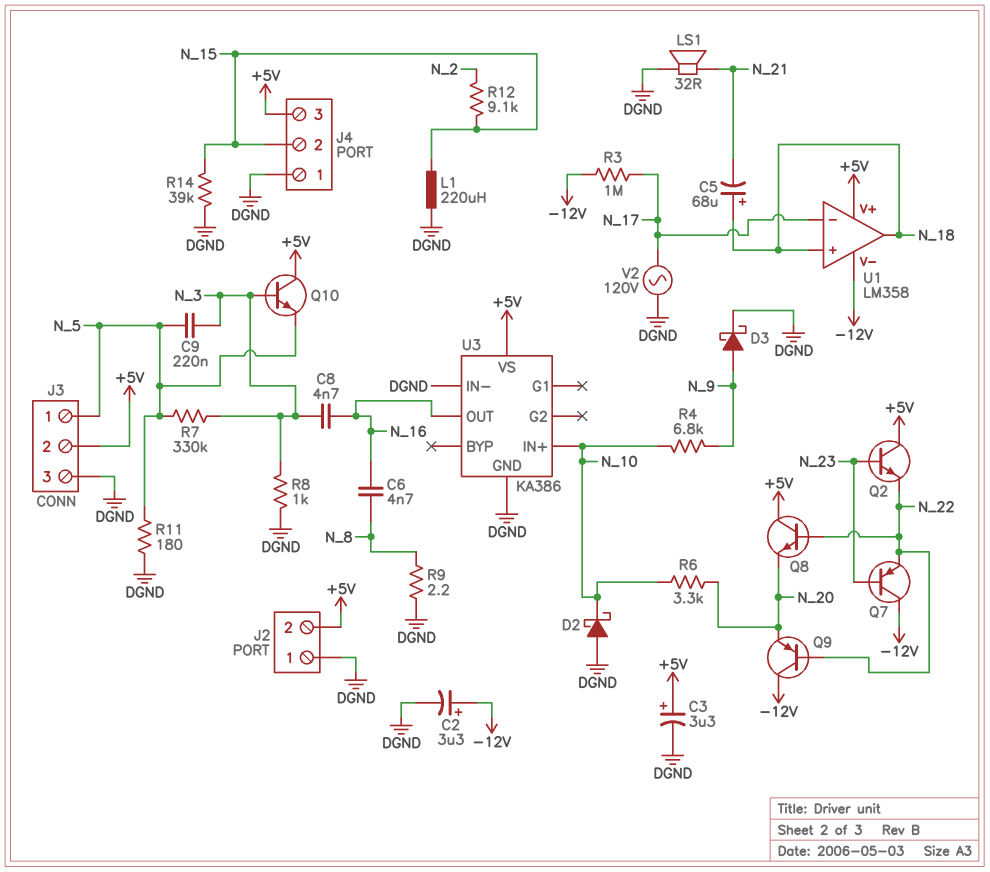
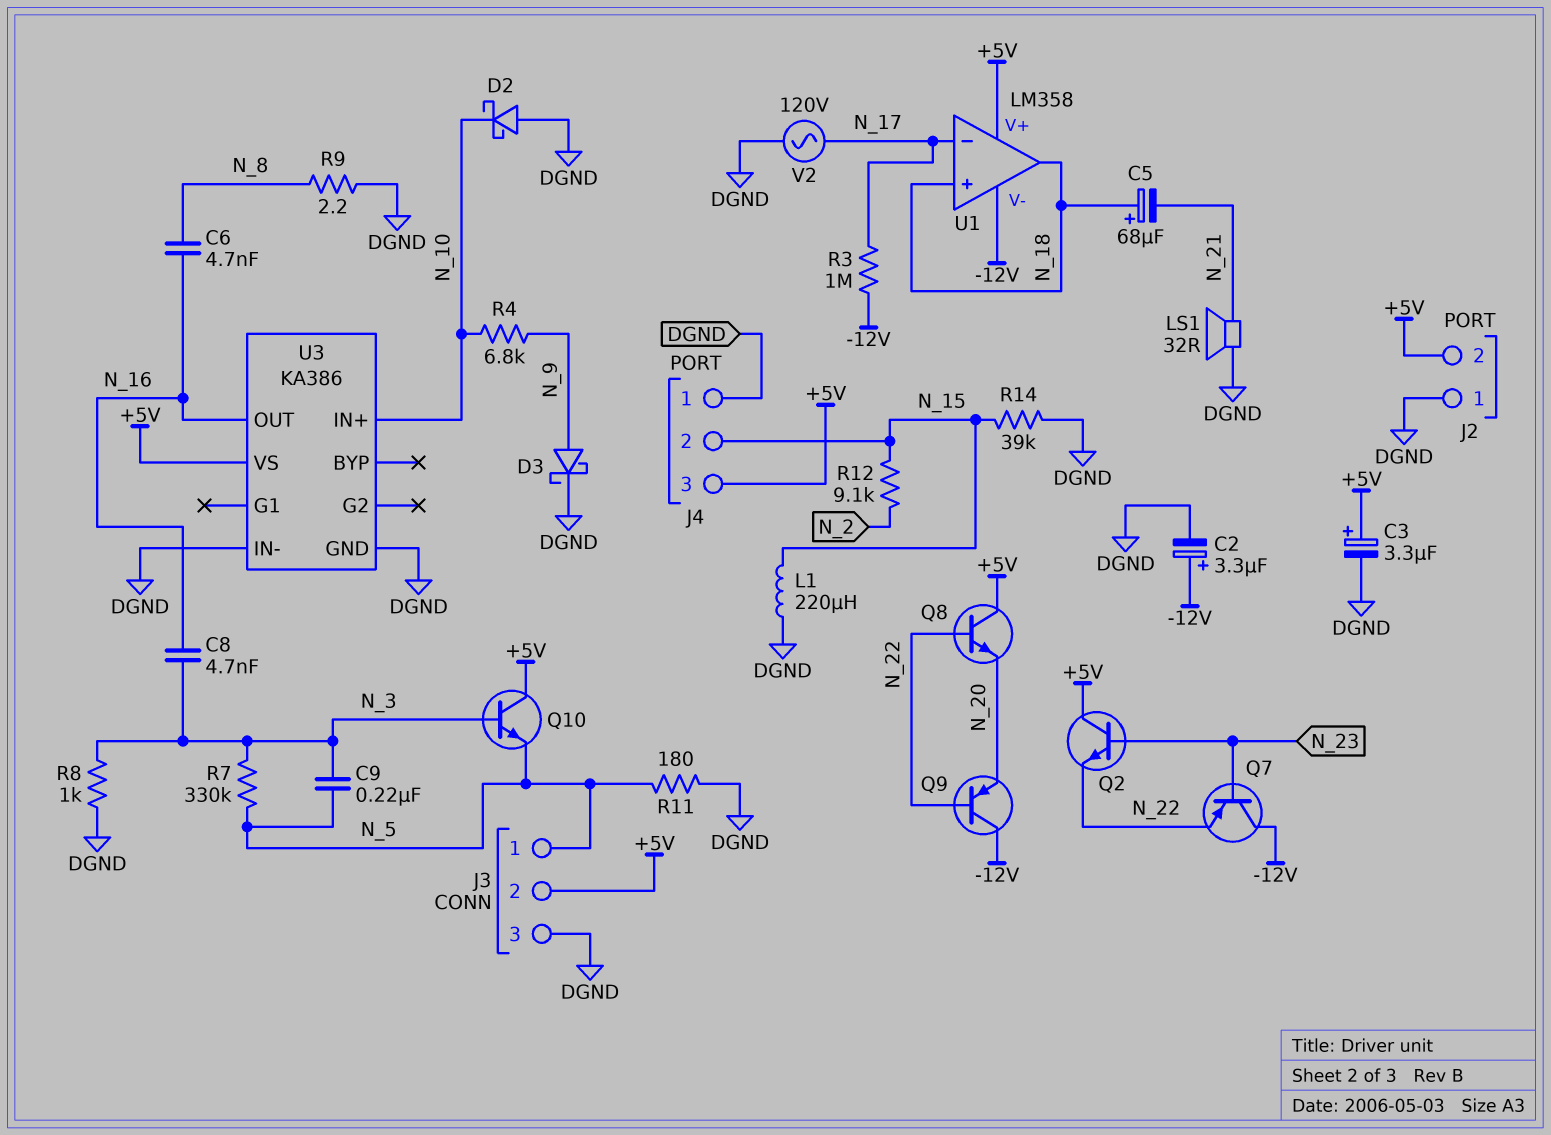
R6: 3.3k (N_10, N_20) -> none

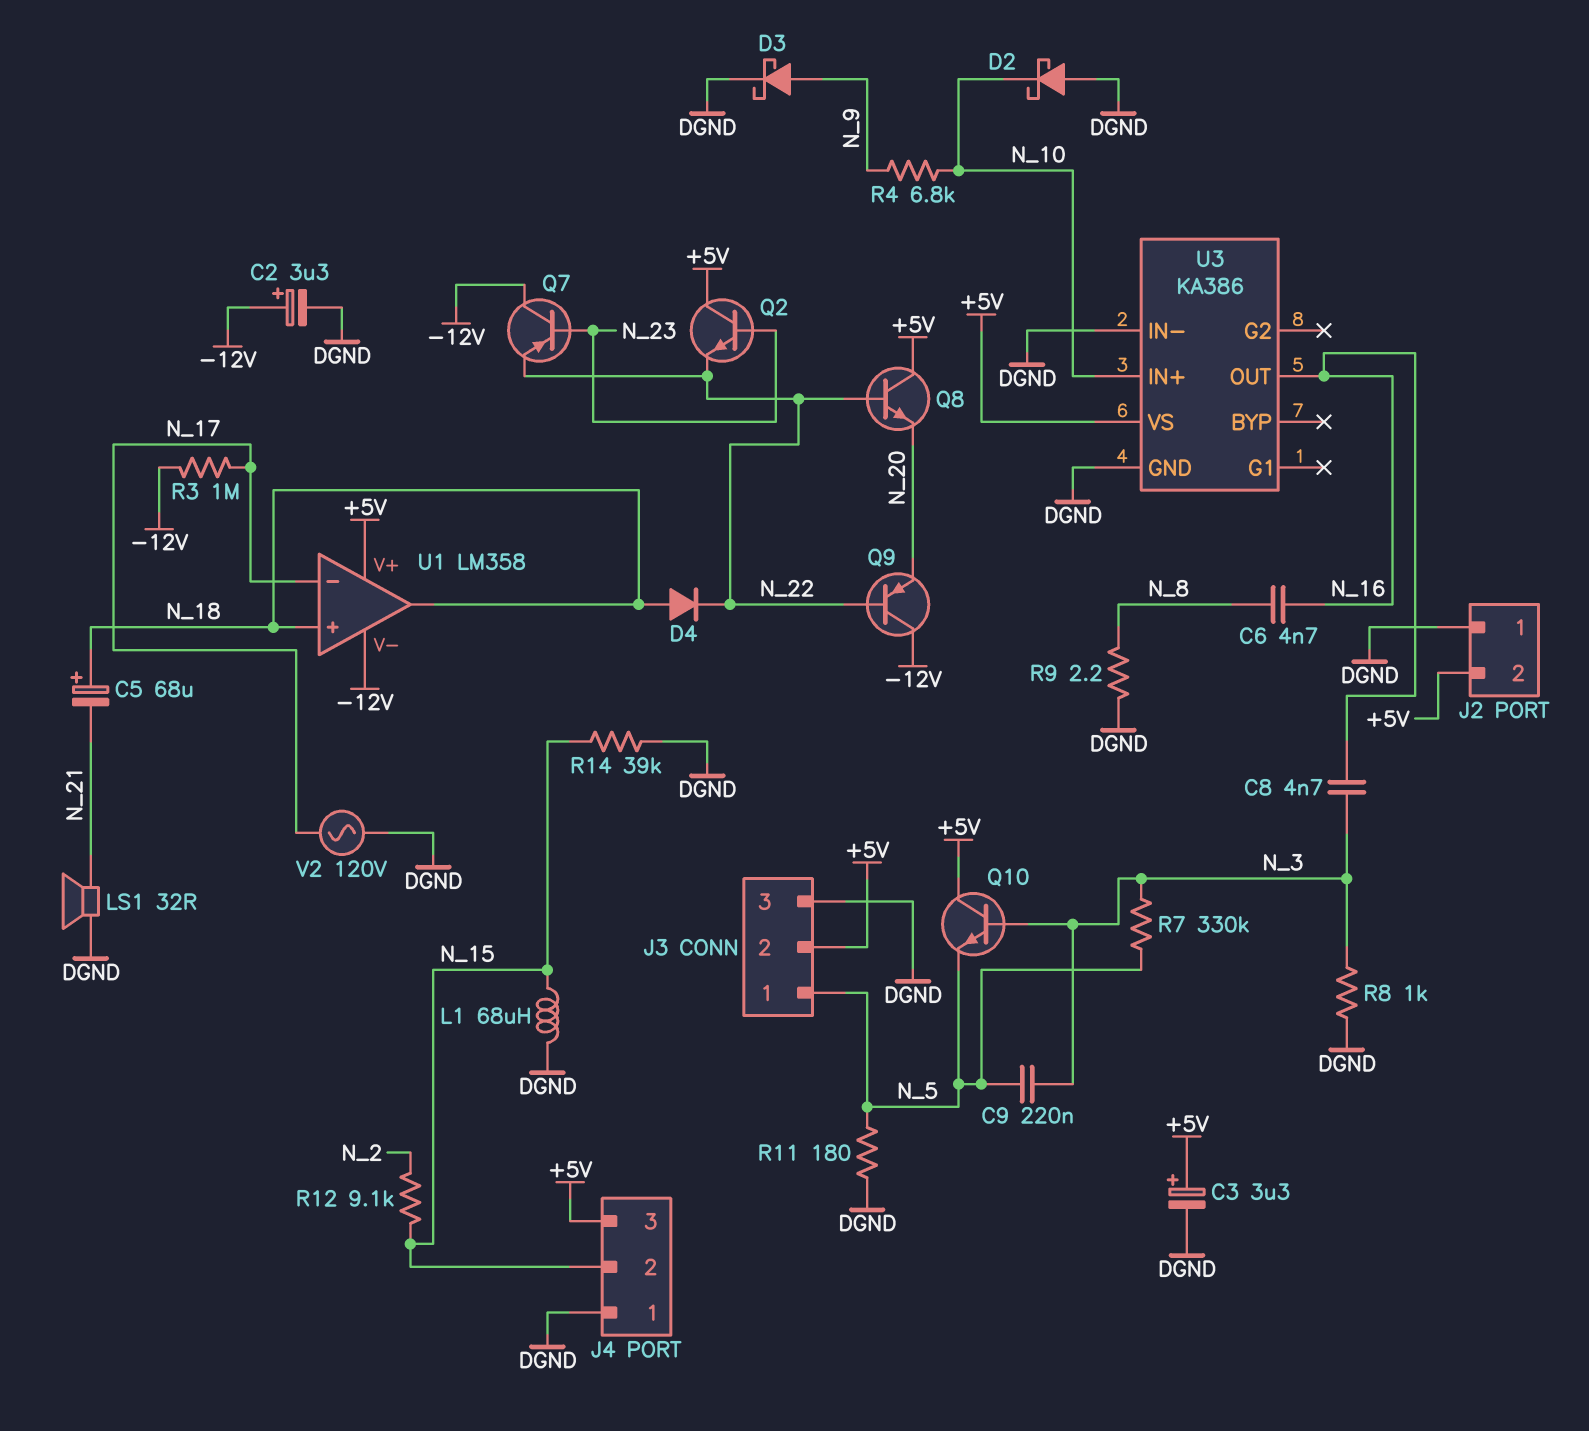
D4: none -> diode (A N_18, K N_22)
L1: 220uH (DGND, N_15) -> 68uH (DGND, N_15)

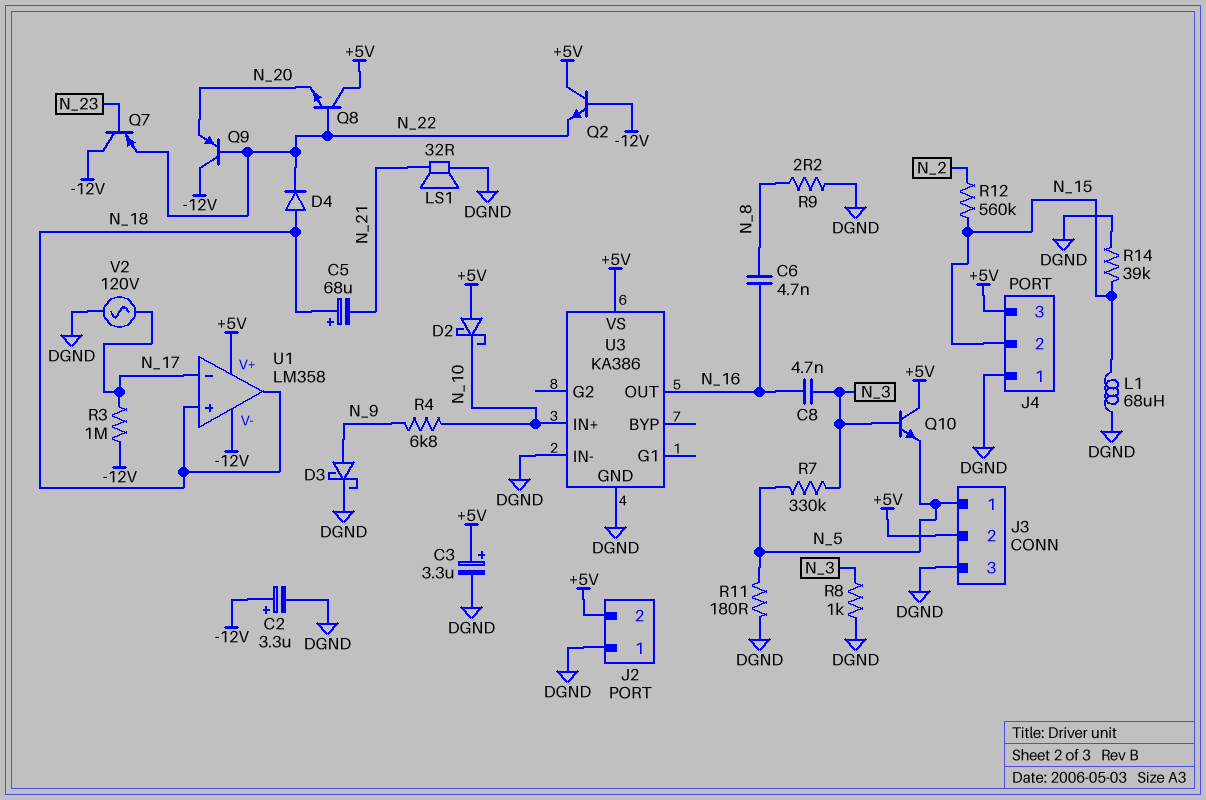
C9: 220nF (N_3, N_5) -> none
D2: schottky (A DGND, K N_10) -> schottky (A +5V, K N_10)
Q2: NPN (B N_23, C +5V, E N_22) -> NPN (B -12V, C +5V, E N_22)
R12: 9.1k (N_2, N_15) -> 560k (N_2, N_15)

